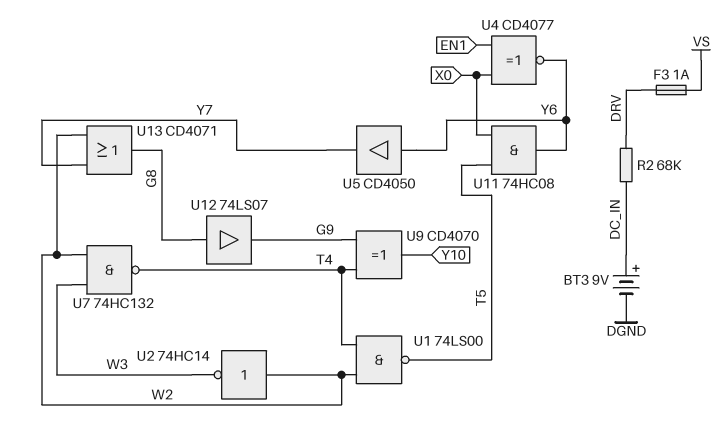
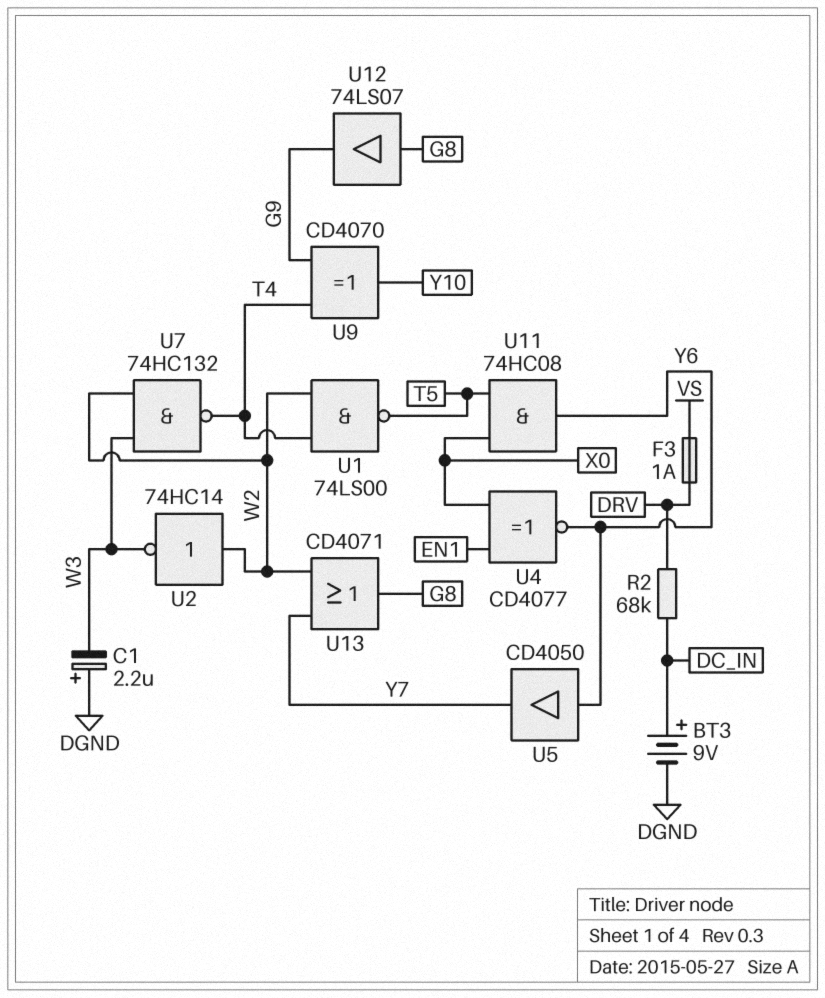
C1: none -> 2.2uF (plus DGND, minus W3)

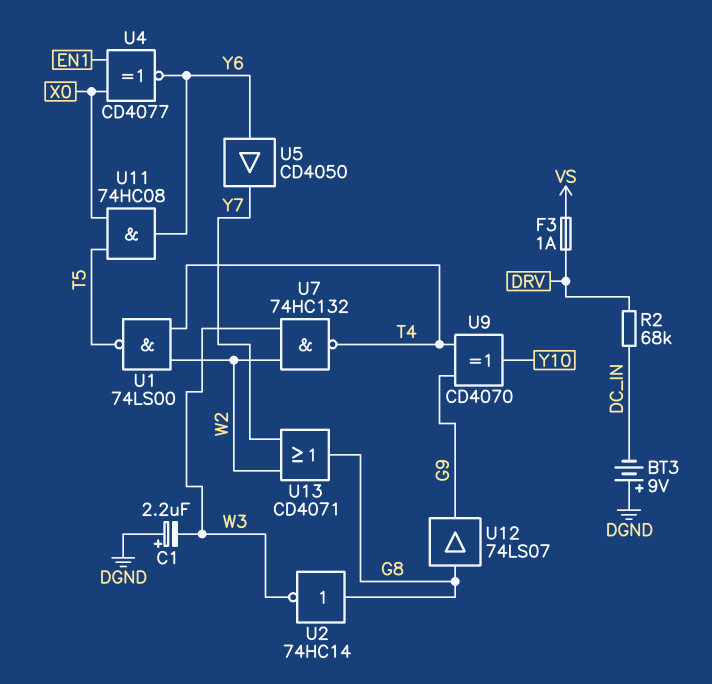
BT3: 9V (plus DC_IN, minus DGND) -> 9V (plus DGND, minus DC_IN)
U2: NOT 74HC14 (in W2, out W3) -> NOT 74HC14 (in G8, out W3)

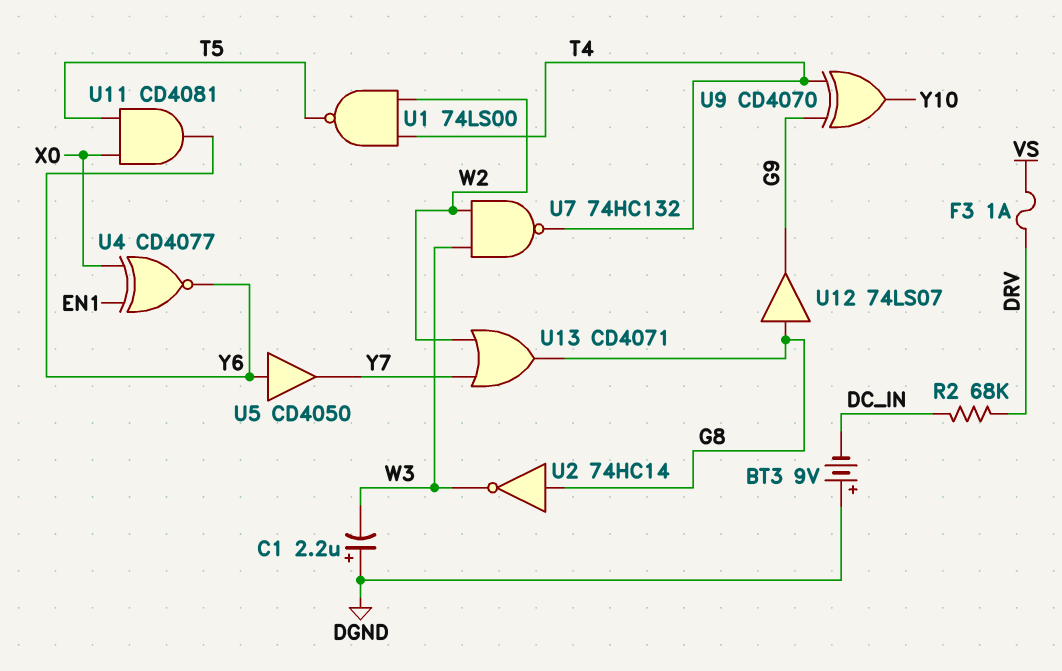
U11: AND 74HC08 (in T5, in X0, out Y6) -> AND CD4081 (in T5, in X0, out Y6)

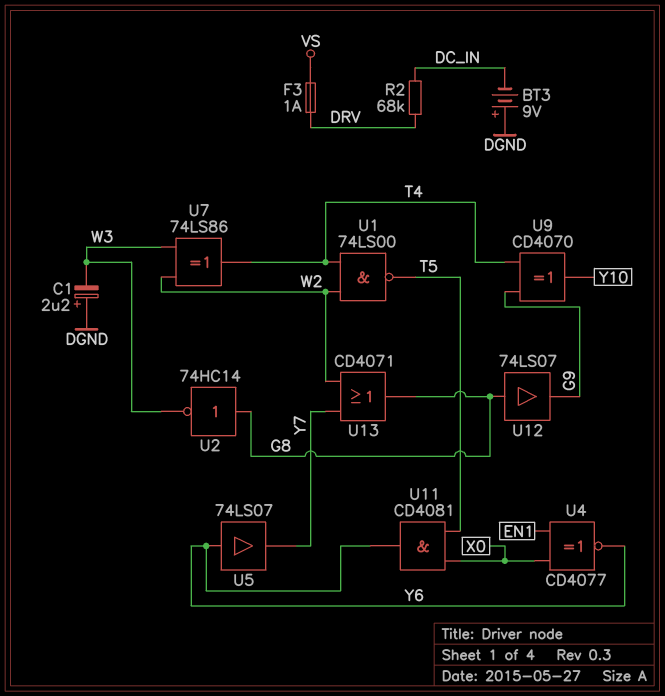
U5: buffer CD4050 (in Y6, out Y7) -> buffer 74LS07 (in Y6, out Y7)
U7: NAND 74HC132 (in W2, in W3, out T4) -> XOR 74LS86 (in W2, in W3, out T4)

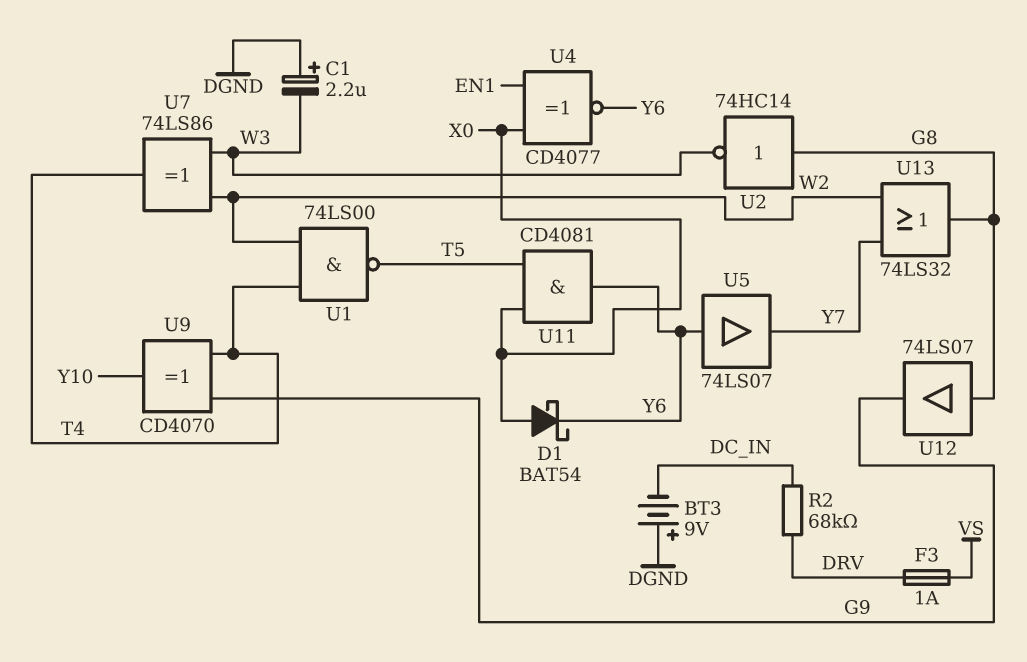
D1: none -> schottky BAT54 (A X0, K Y6)
U13: OR CD4071 (in W2, in Y7, out G8) -> OR 74LS32 (in W2, in Y7, out G8)

